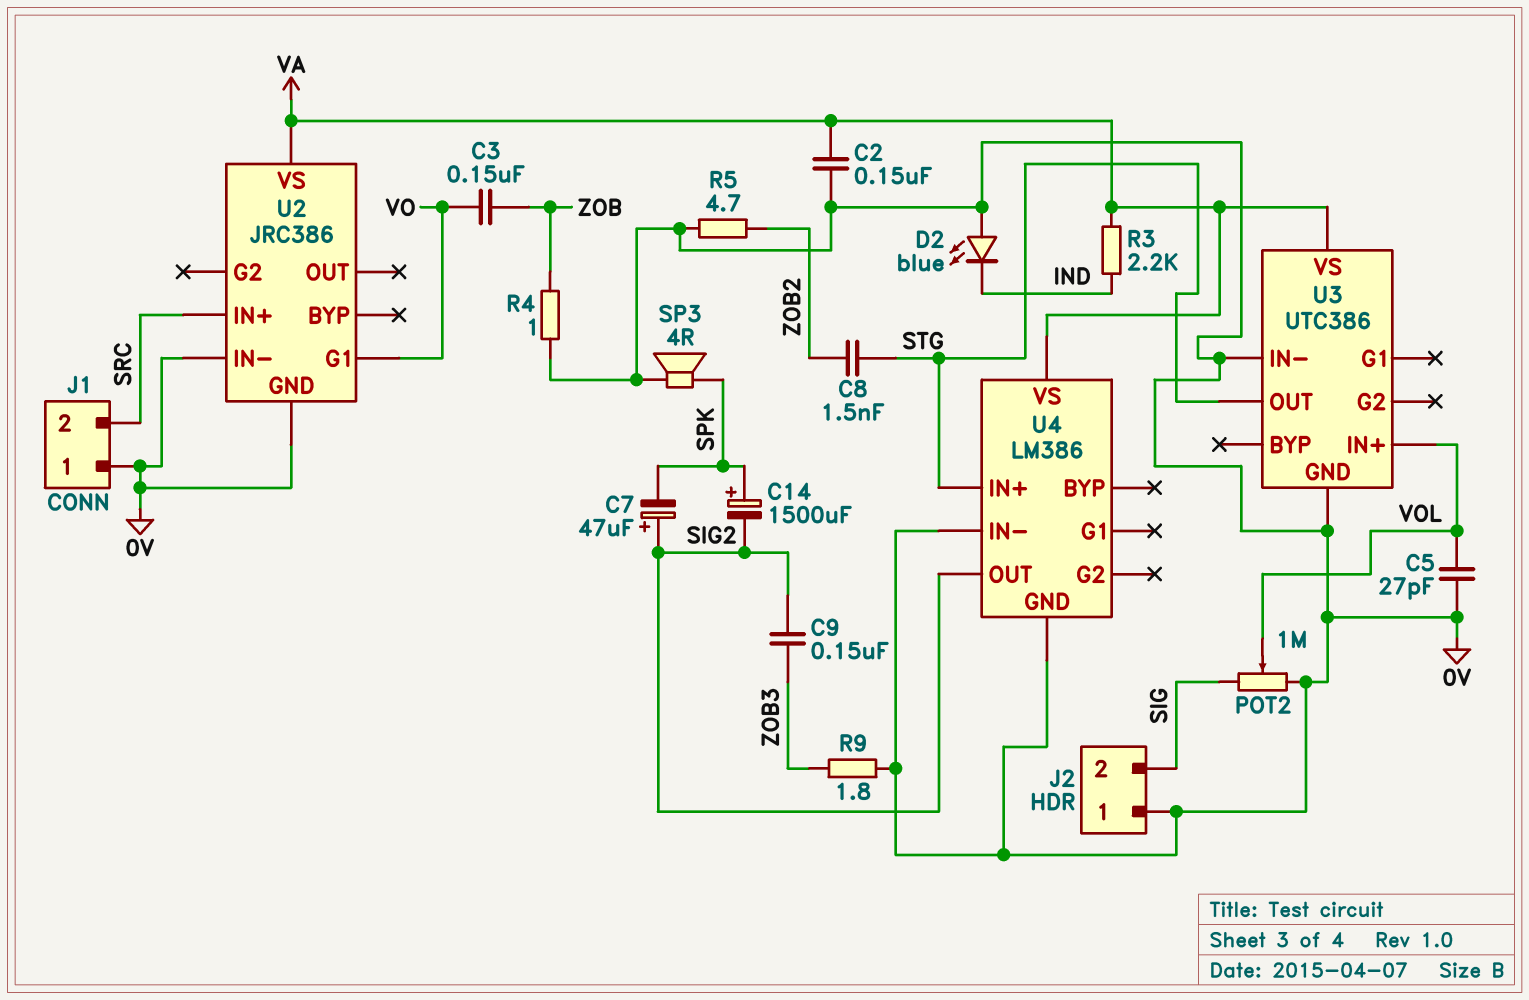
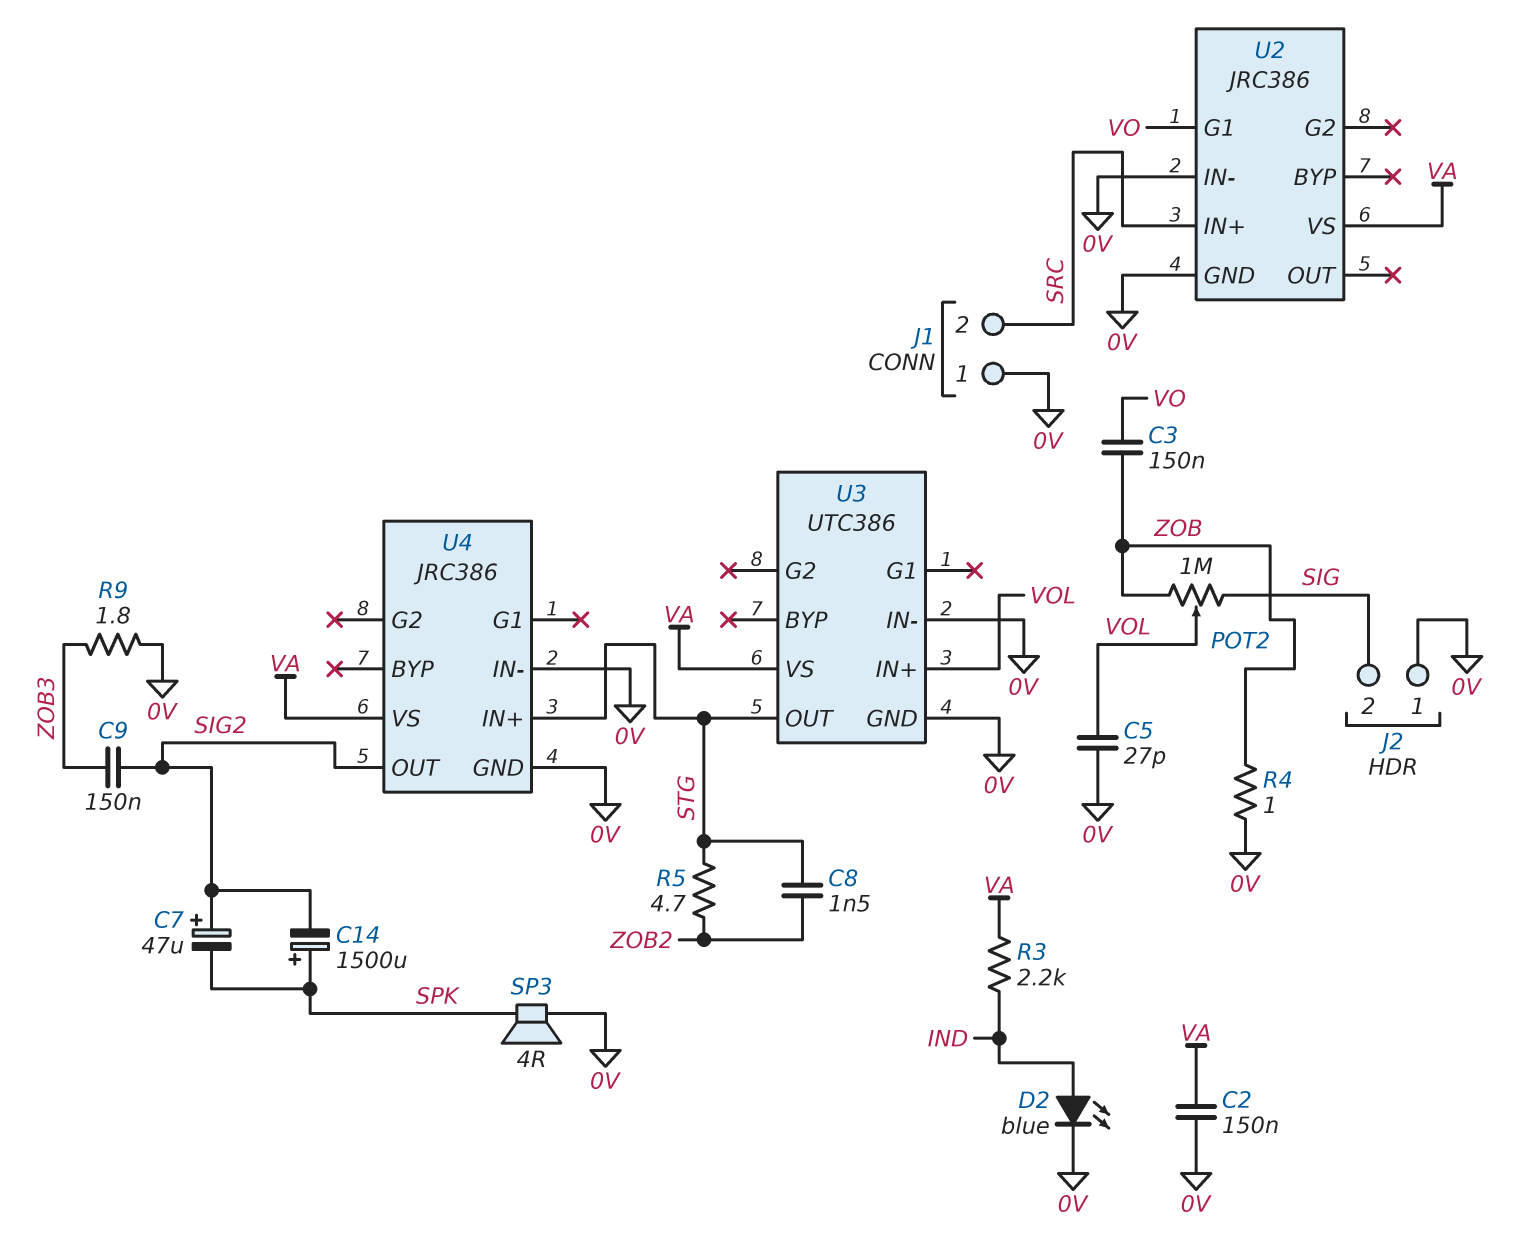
D2: LED blue (A 0V, K IND) -> LED blue (A IND, K 0V)
POT2: 1M (0V, SIG, wiper VOL) -> 1M (SIG, ZOB, wiper VOL)
R5: 4.7 (0V, ZOB2) -> 4.7 (STG, ZOB2)
U4: LM386 -> JRC386

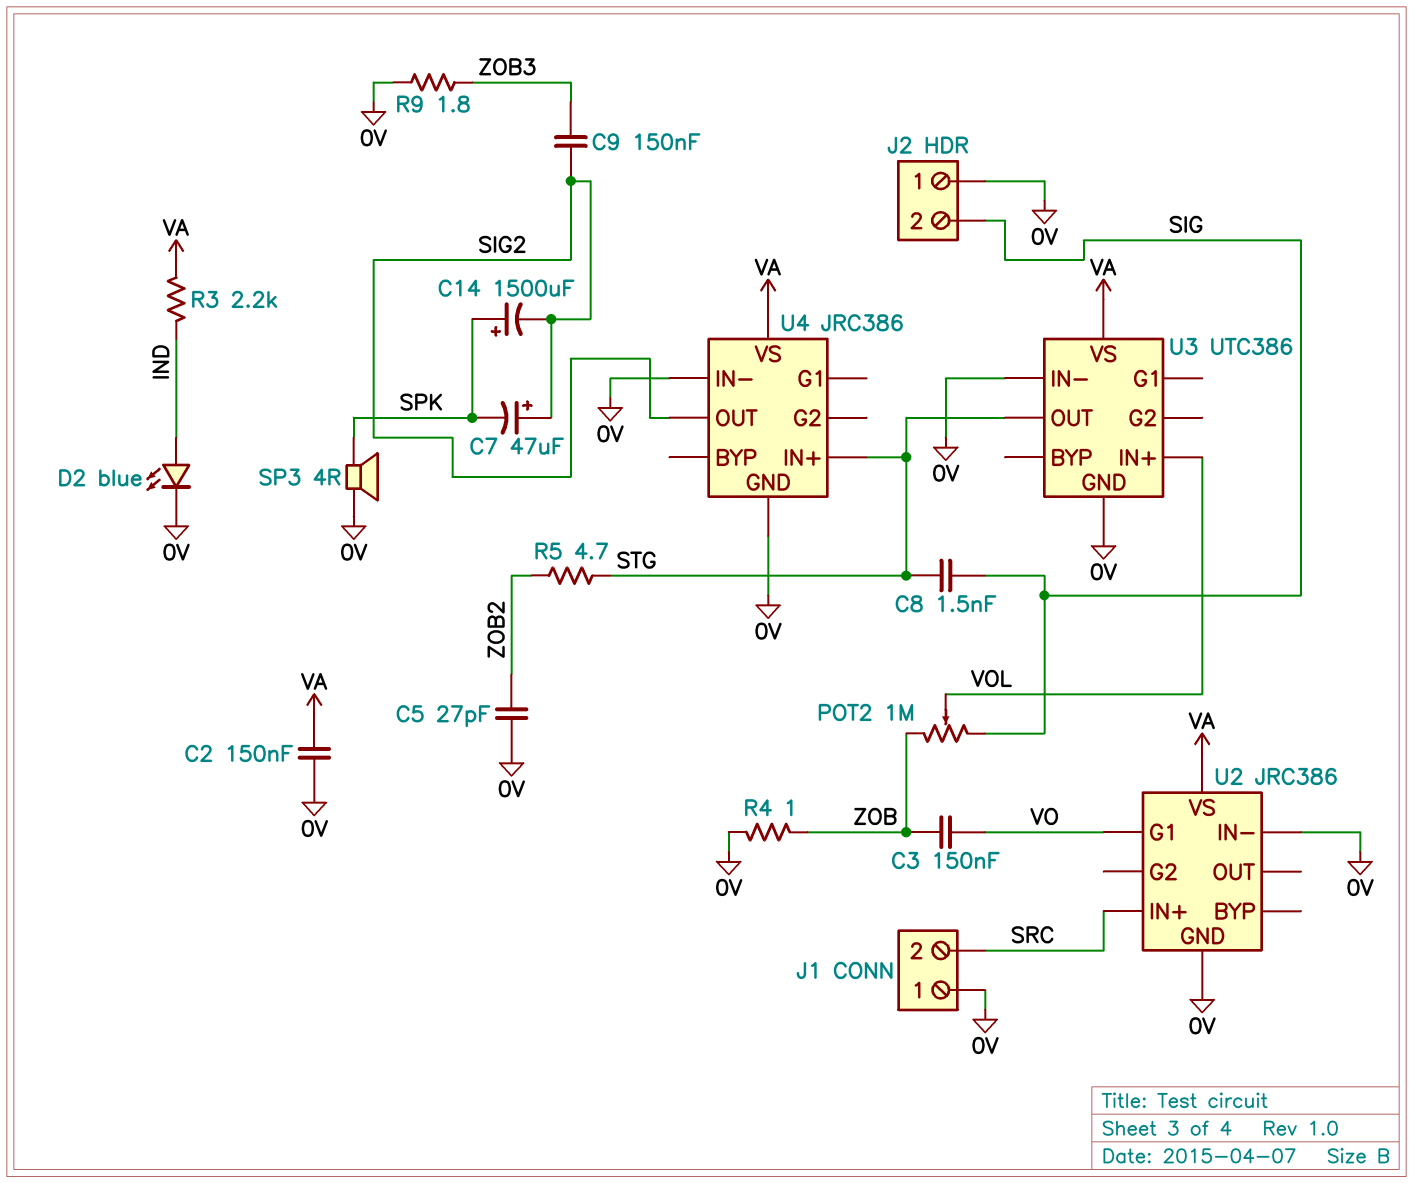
C5: 27pF (0V, VOL) -> 27pF (0V, ZOB2)
C8: 1.5nF (STG, ZOB2) -> 1.5nF (SIG, STG)

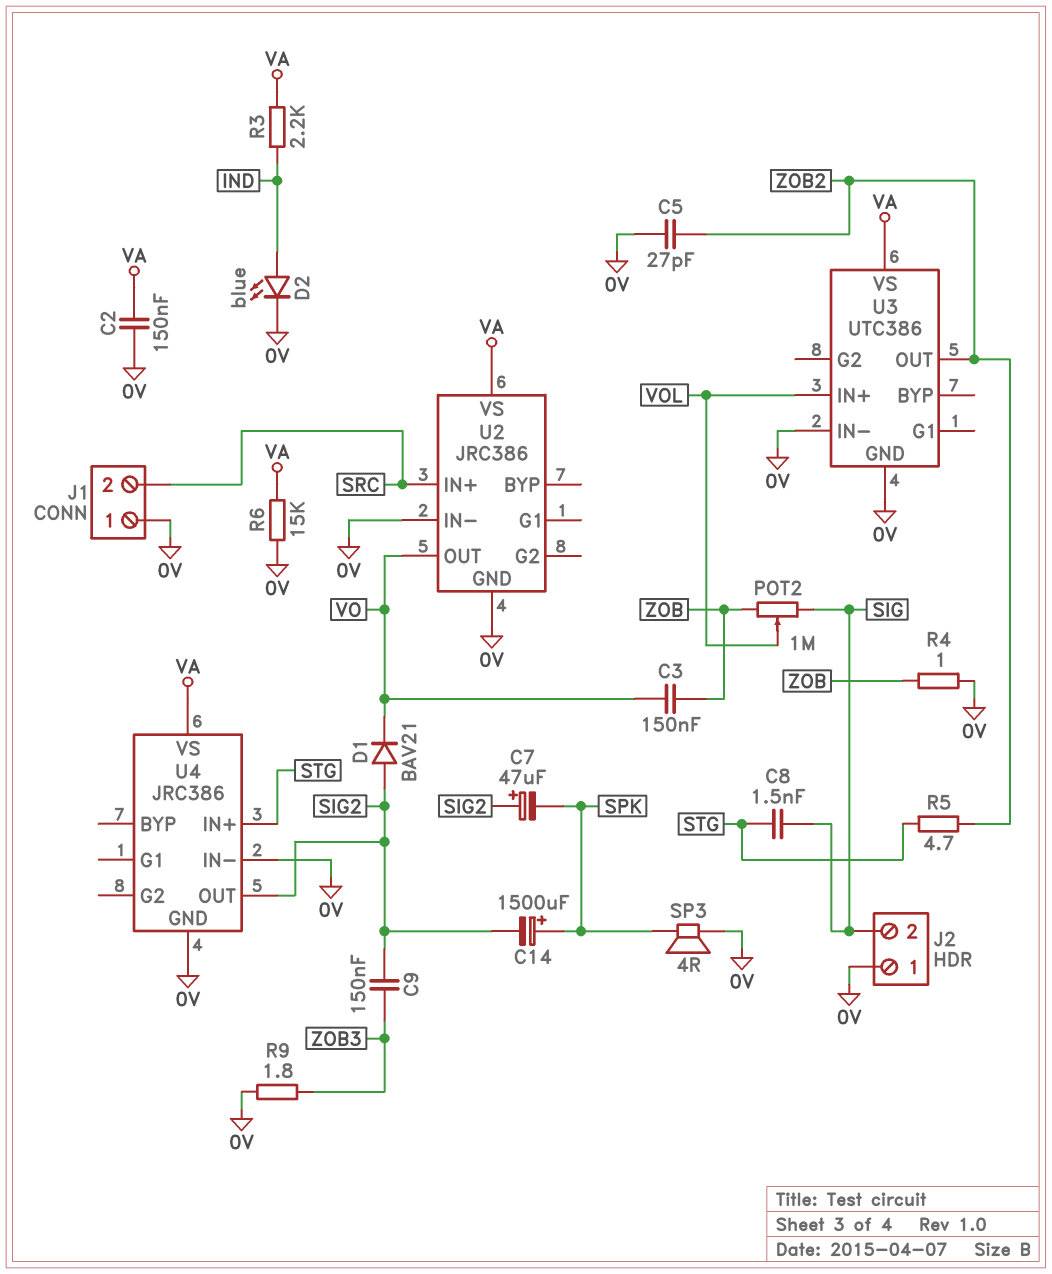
D1: none -> diode BAV21 (A SIG2, K VO)
R6: none -> 15k (0V, VA)
U2 pin G1: VO -> none
U2 pin OUT: none -> VO
U3 pin OUT: STG -> ZOB2

